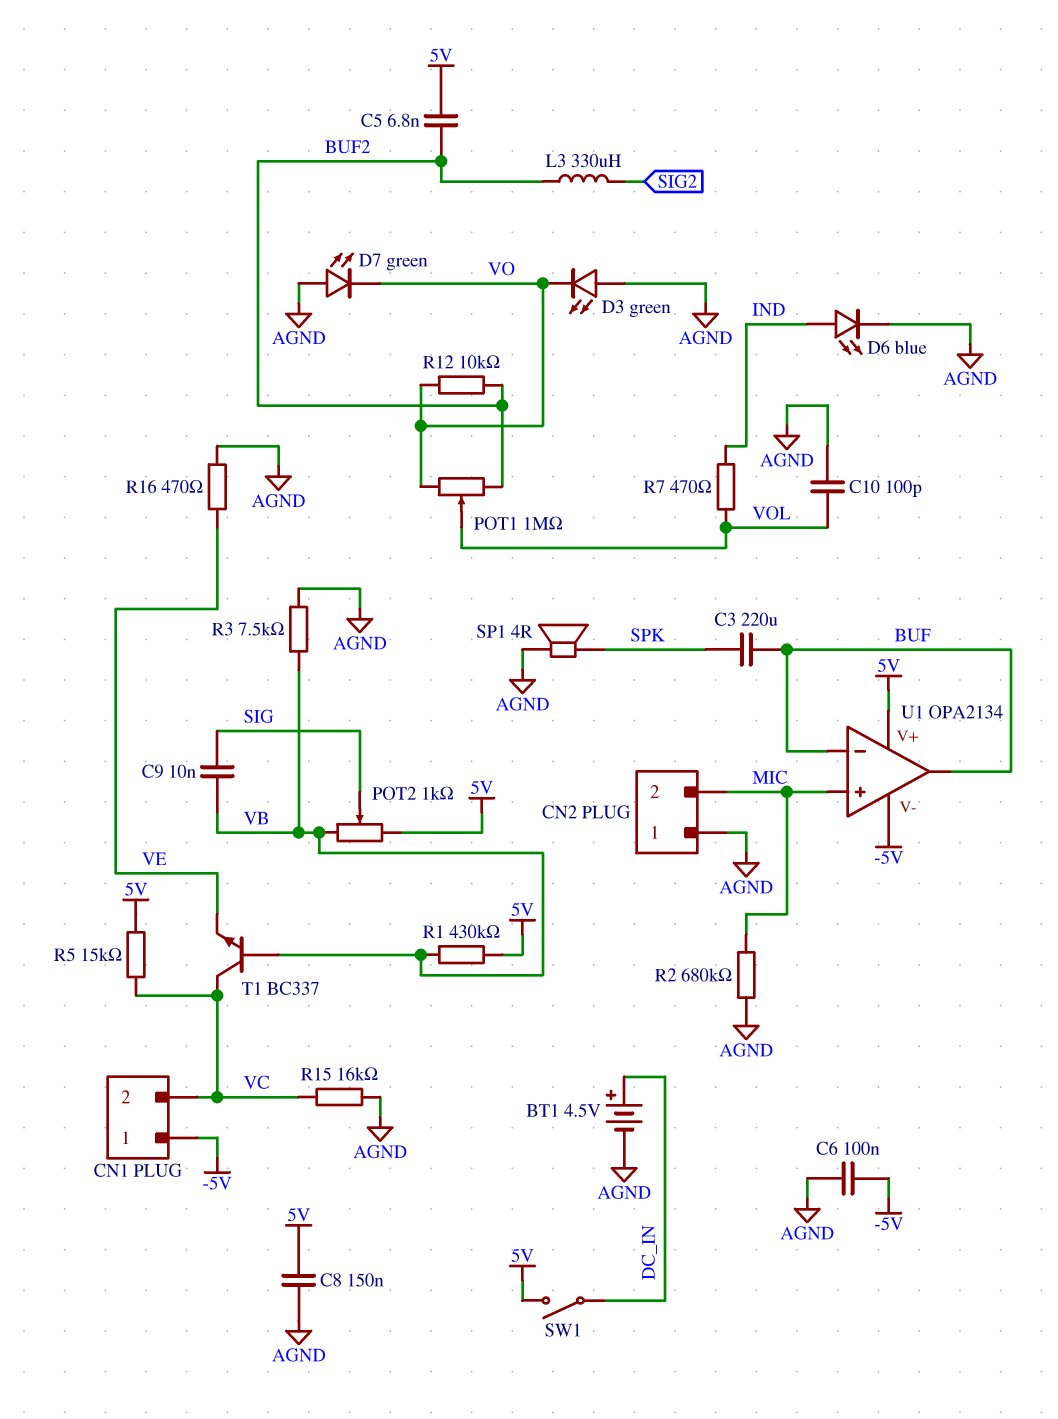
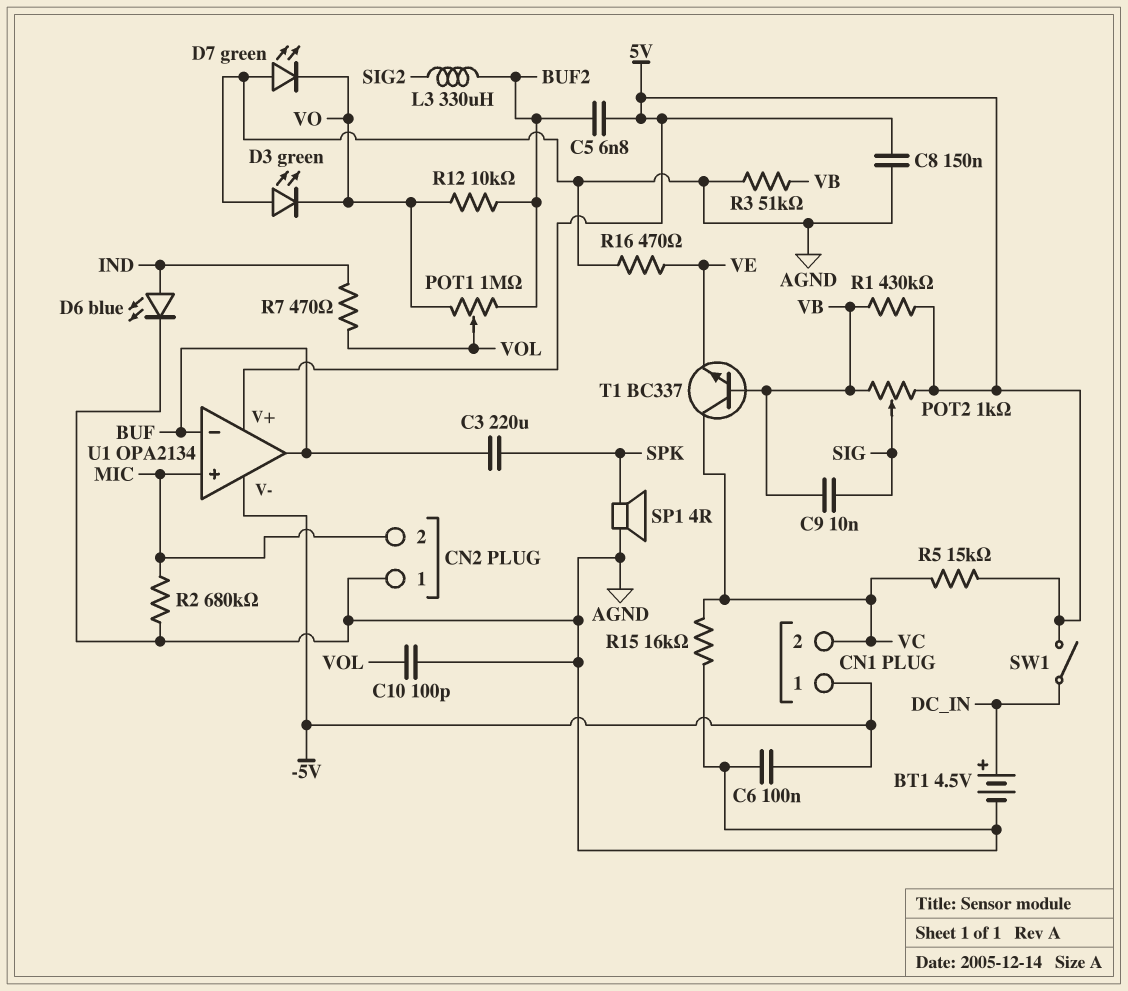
R3: 7.5k (AGND, VB) -> 51k (AGND, VB)

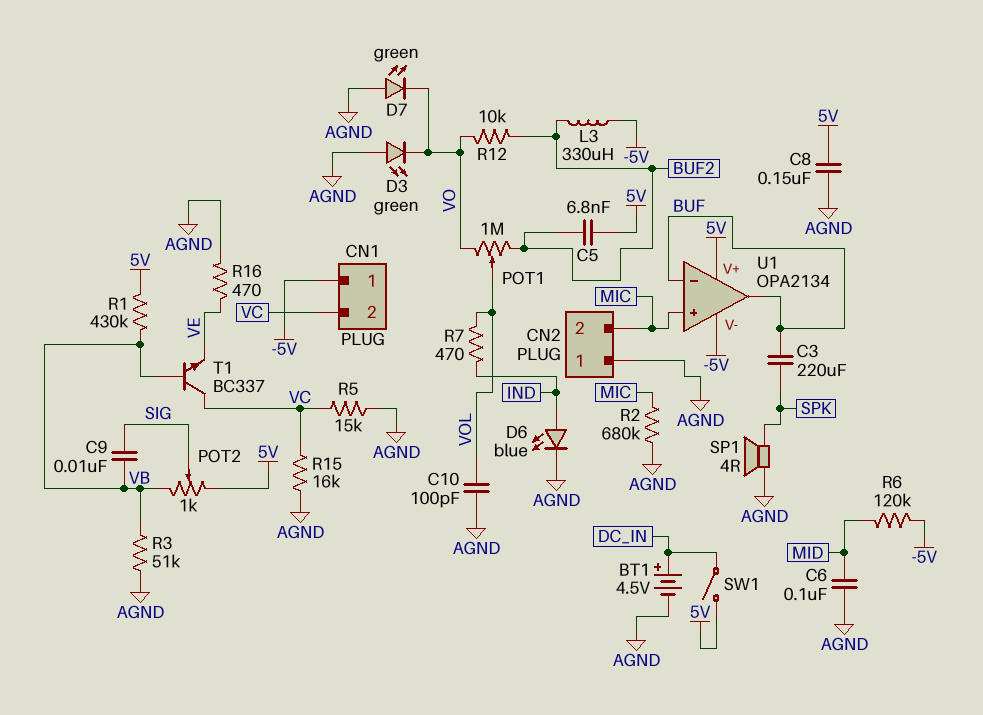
C6: 100nF (-5V, AGND) -> 100nF (AGND, MID)
L3: 330uH (BUF2, SIG2) -> 330uH (-5V, BUF2)
R5: 15k (5V, VC) -> 15k (AGND, VC)
R6: none -> 120k (-5V, MID)

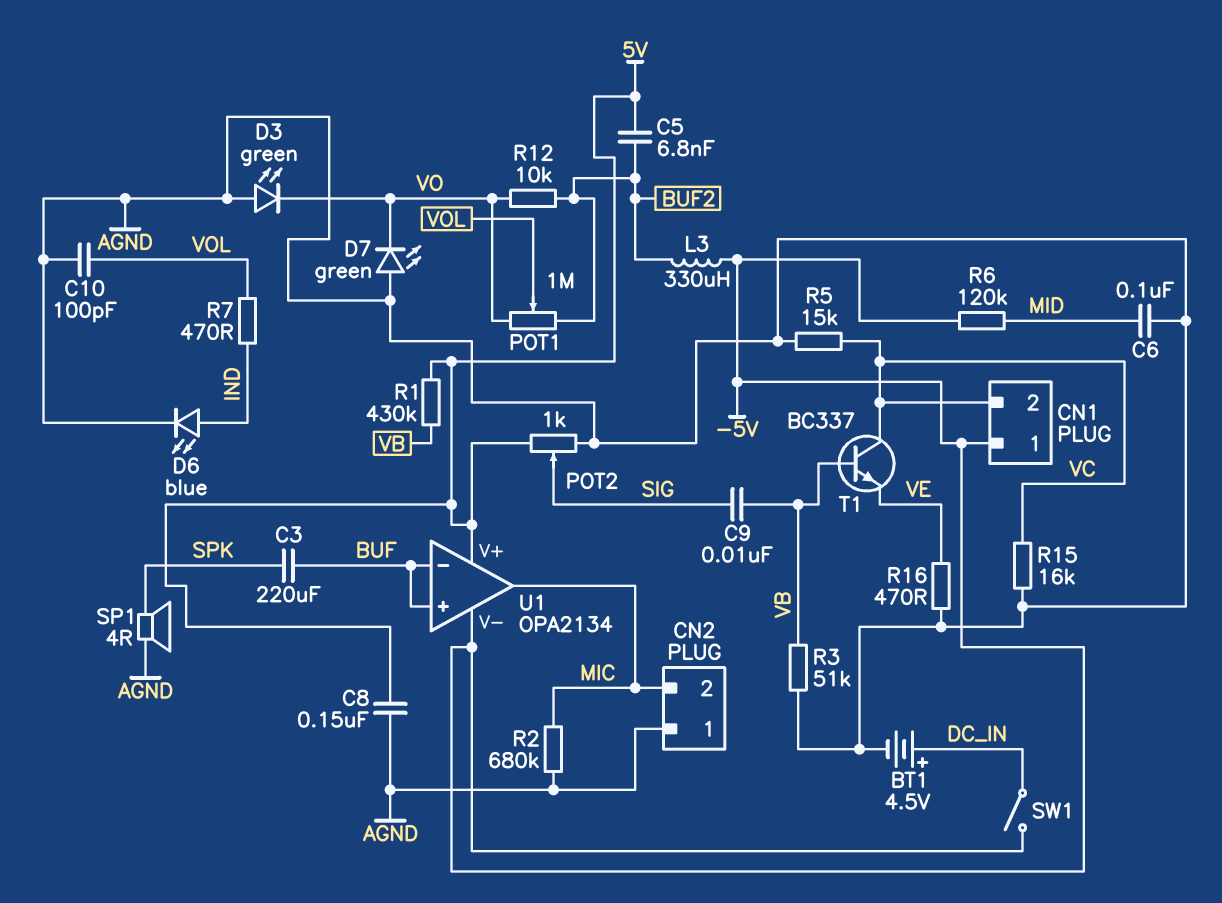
POT2: 1k (5V, VB, wiper SIG) -> 1k (5V, AGND, wiper SIG)
SW1: switch (5V, DC_IN) -> switch (-5V, DC_IN)
U1 pin in+: MIC -> BUF
U1 pin out: BUF -> MIC

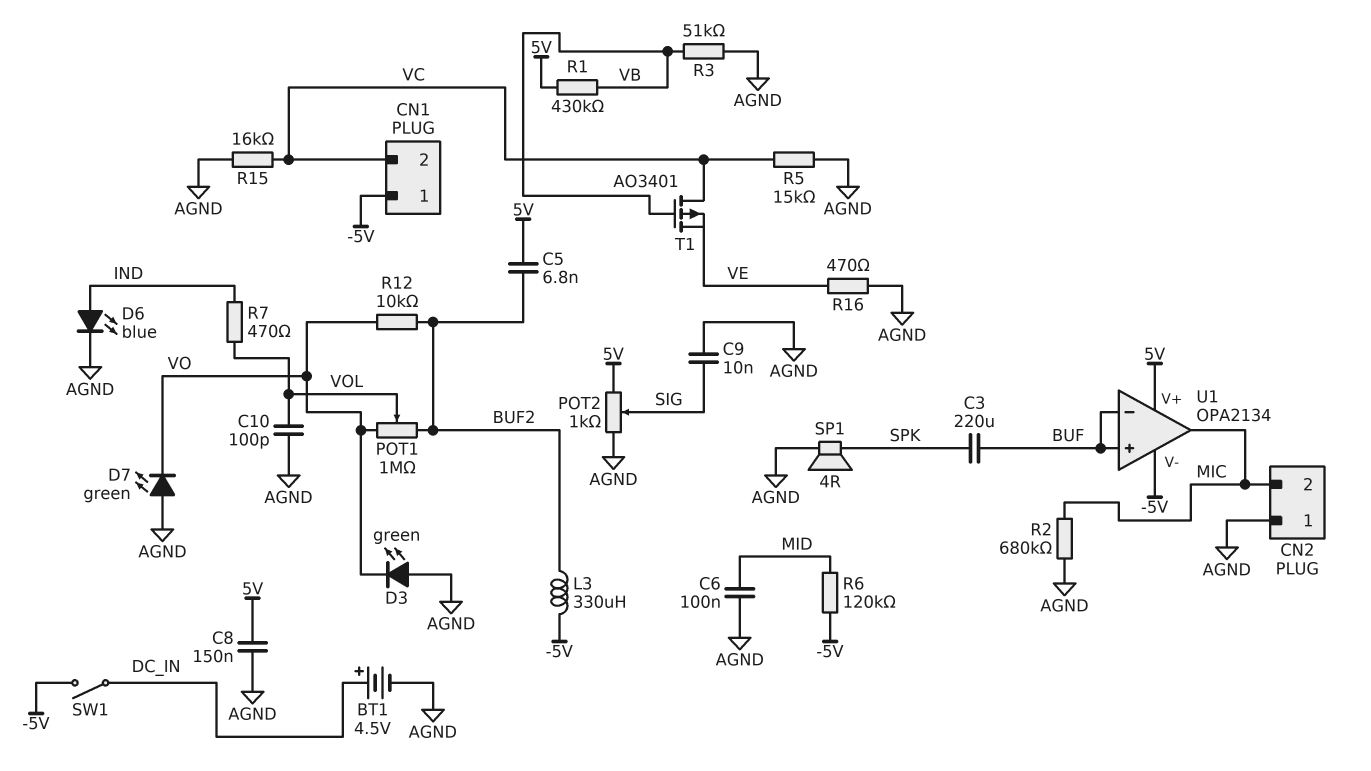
C9: 10nF (SIG, VB) -> 10nF (AGND, SIG)
T1: NPN BC337 (B VB, C VC, E VE) -> PMOS AO3401 (G VB, D VC, S VE)

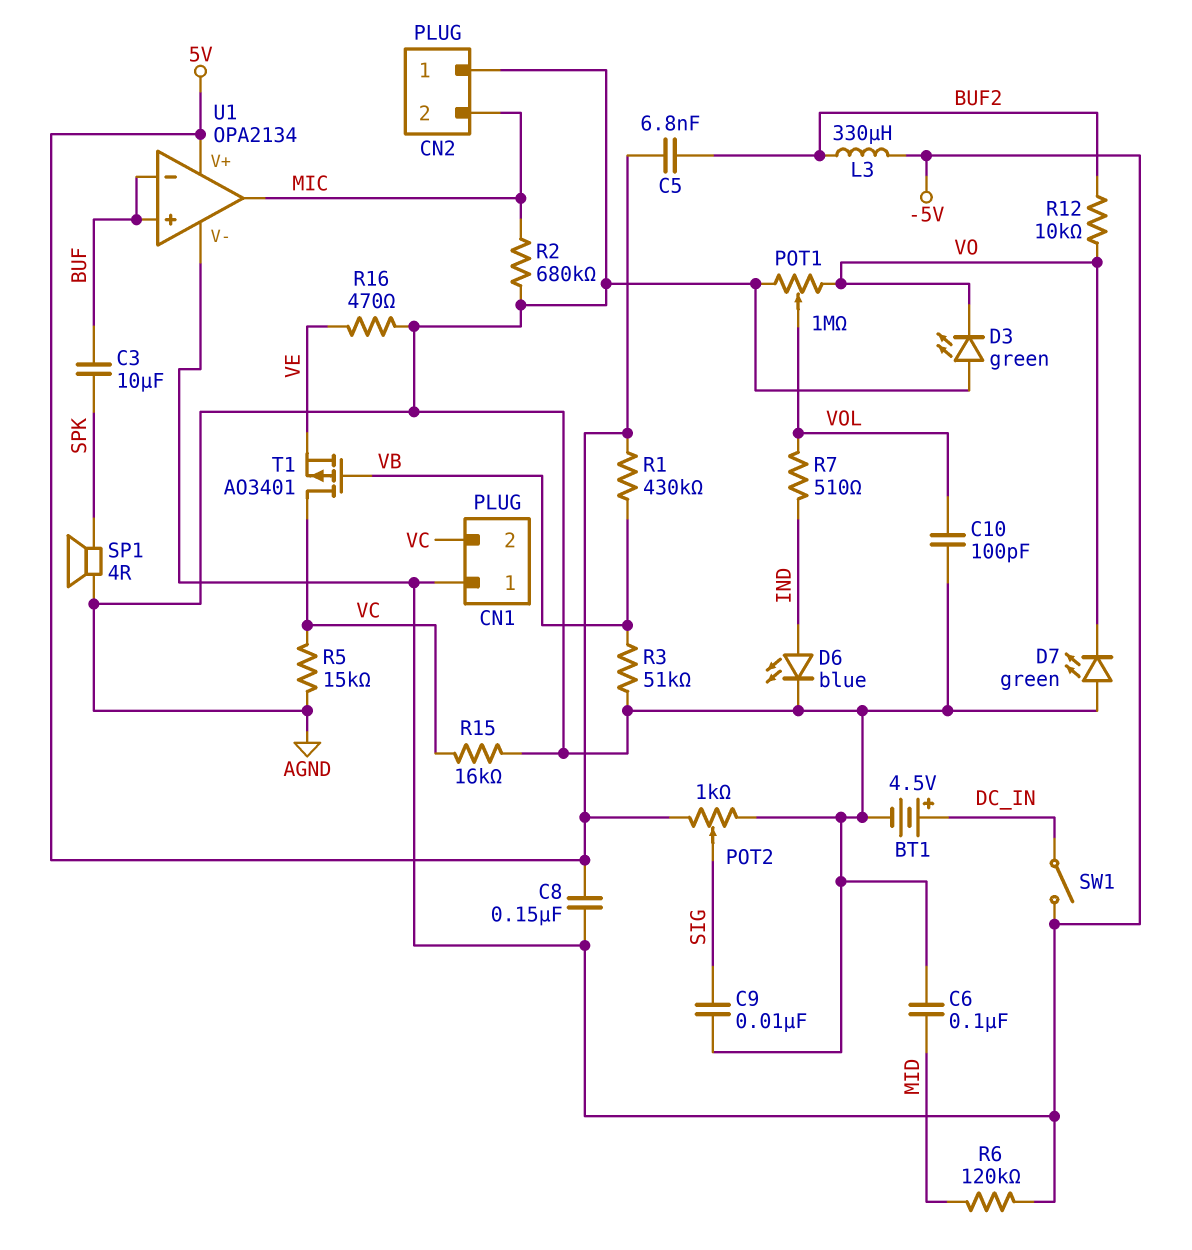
C3: 220uF (BUF, SPK) -> 10uF (BUF, SPK)
C8: 150nF (5V, AGND) -> 150nF (-5V, 5V)
POT1: 1M (BUF2, VO, wiper VOL) -> 1M (AGND, VO, wiper VOL)
R7: 470 (IND, VOL) -> 510 (IND, VOL)

